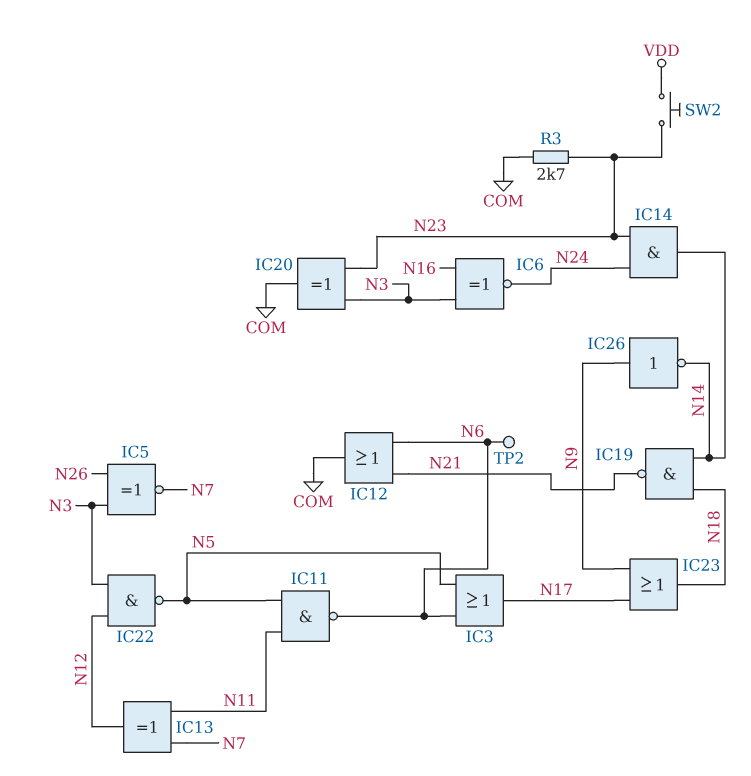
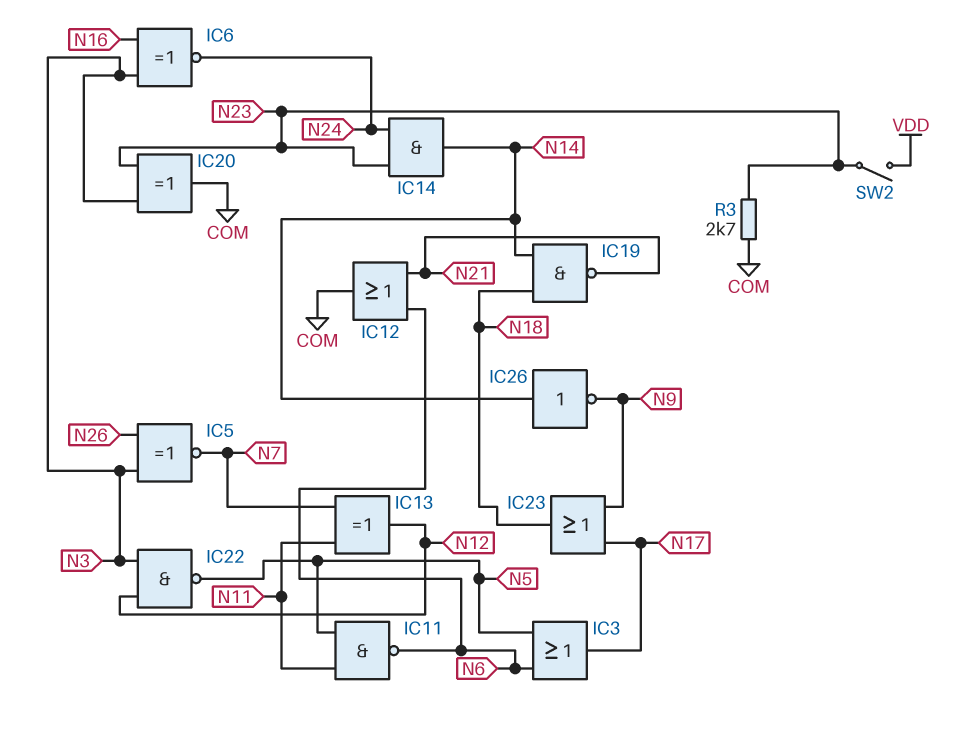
IC26: NOT (in N9, out N14) -> NOT (in N14, out N9)
SW2: button (N23, VDD) -> switch (N23, VDD)
TP2: test point (N6) -> none

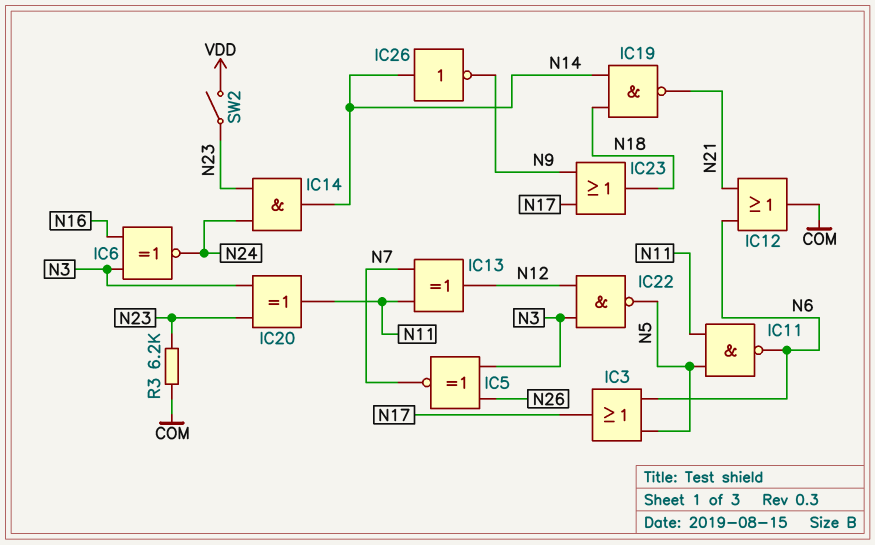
IC20: XOR (in N3, in N23, out COM) -> XOR (in N3, in N23, out N11)
R3: 2.7k (COM, N23) -> 6.2k (COM, N23)

